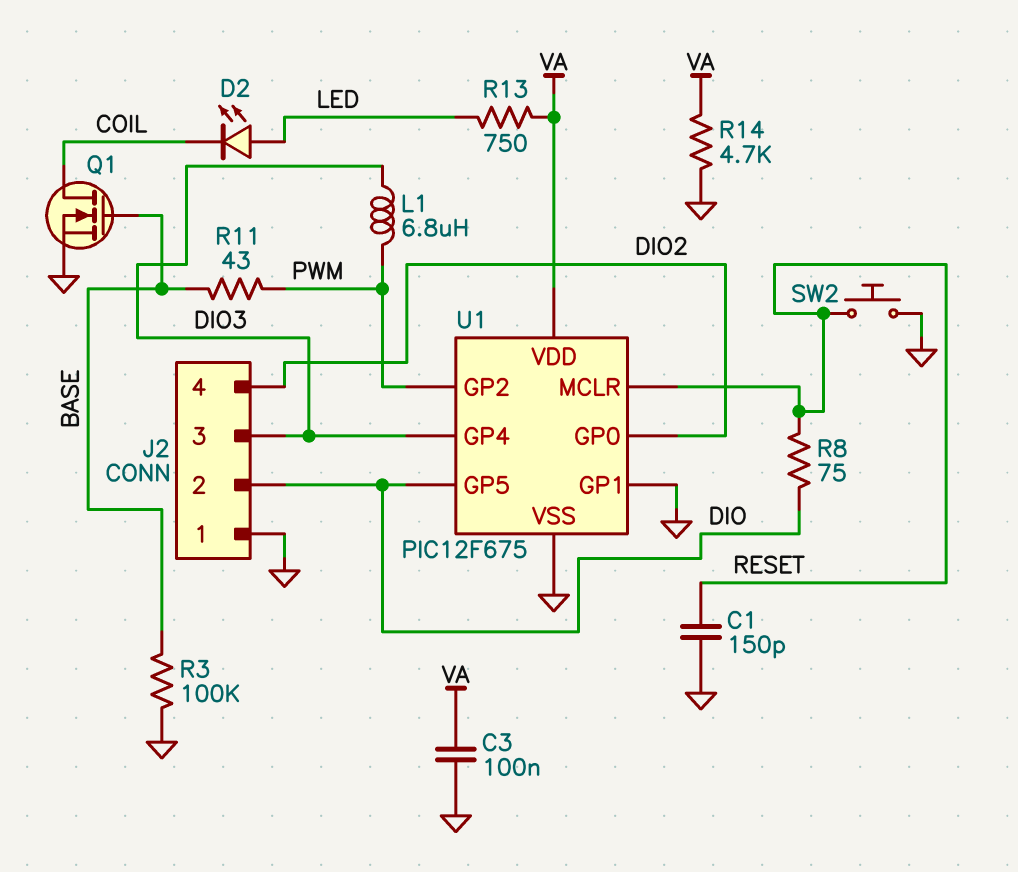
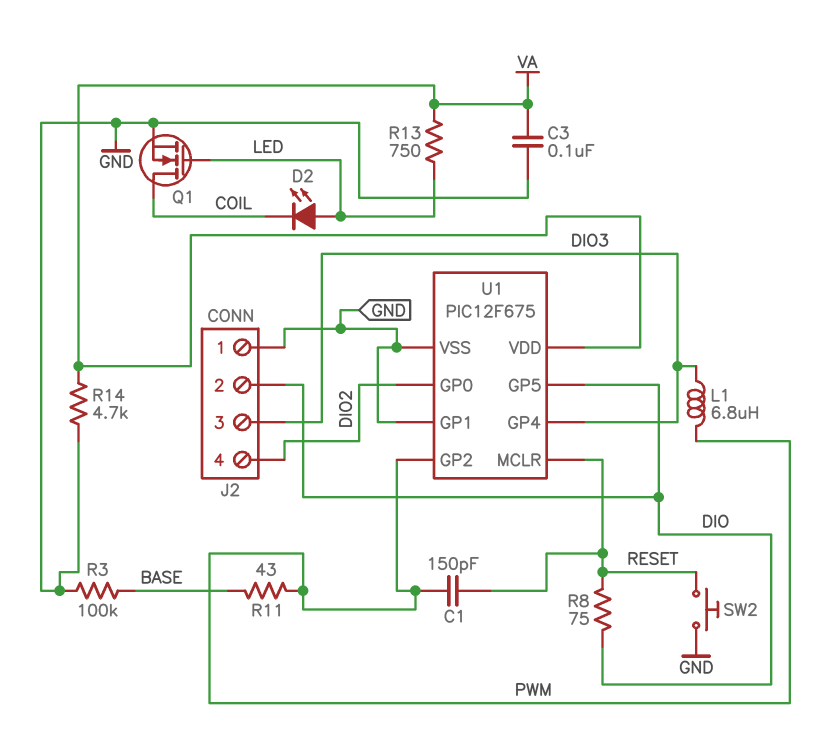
C1: 150pF (GND, RESET) -> 150pF (PWM, RESET)
Q1: NMOS (G BASE, D COIL, S GND) -> NMOS (G LED, D COIL, S GND)

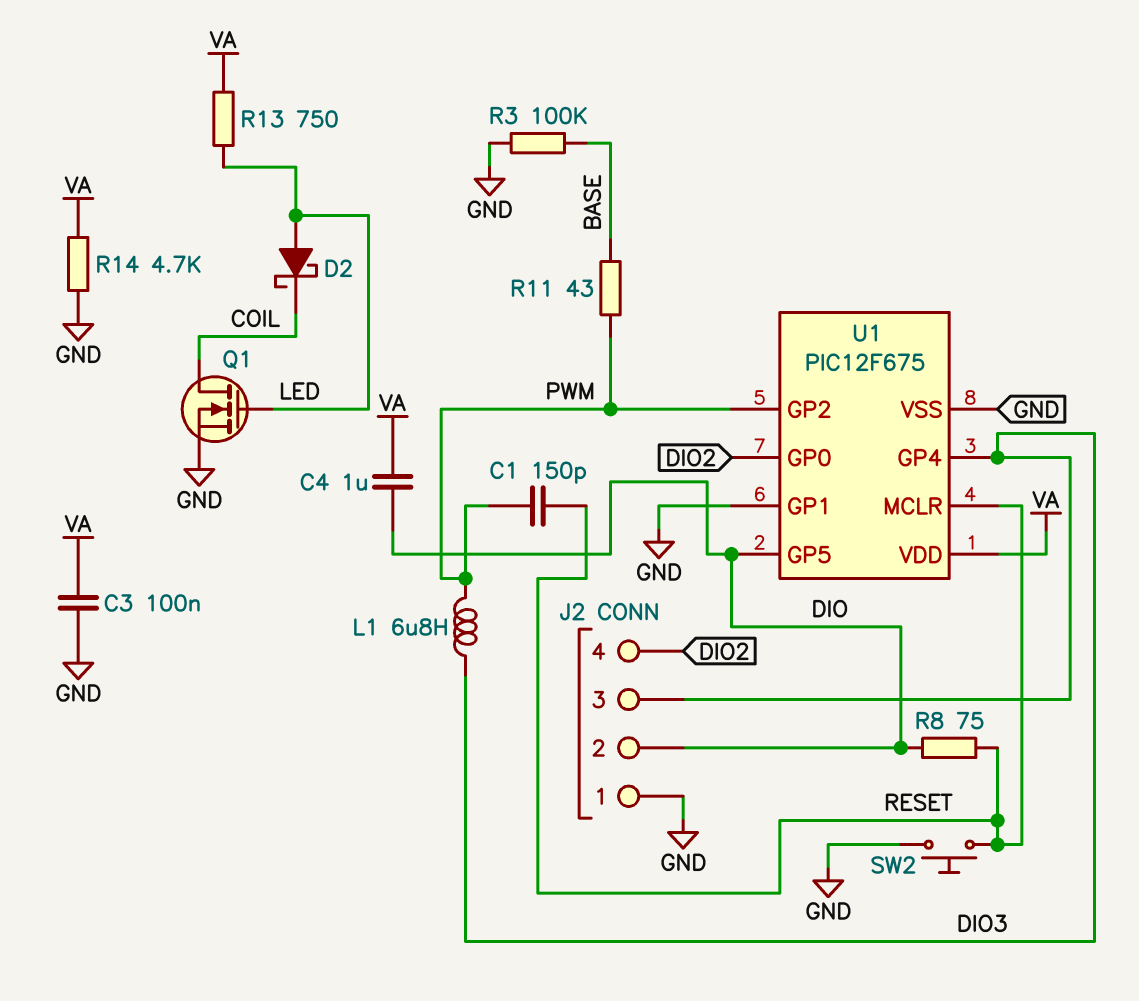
C4: none -> 1uF (DIO, VA)
D2: LED (A LED, K COIL) -> schottky (A LED, K COIL)

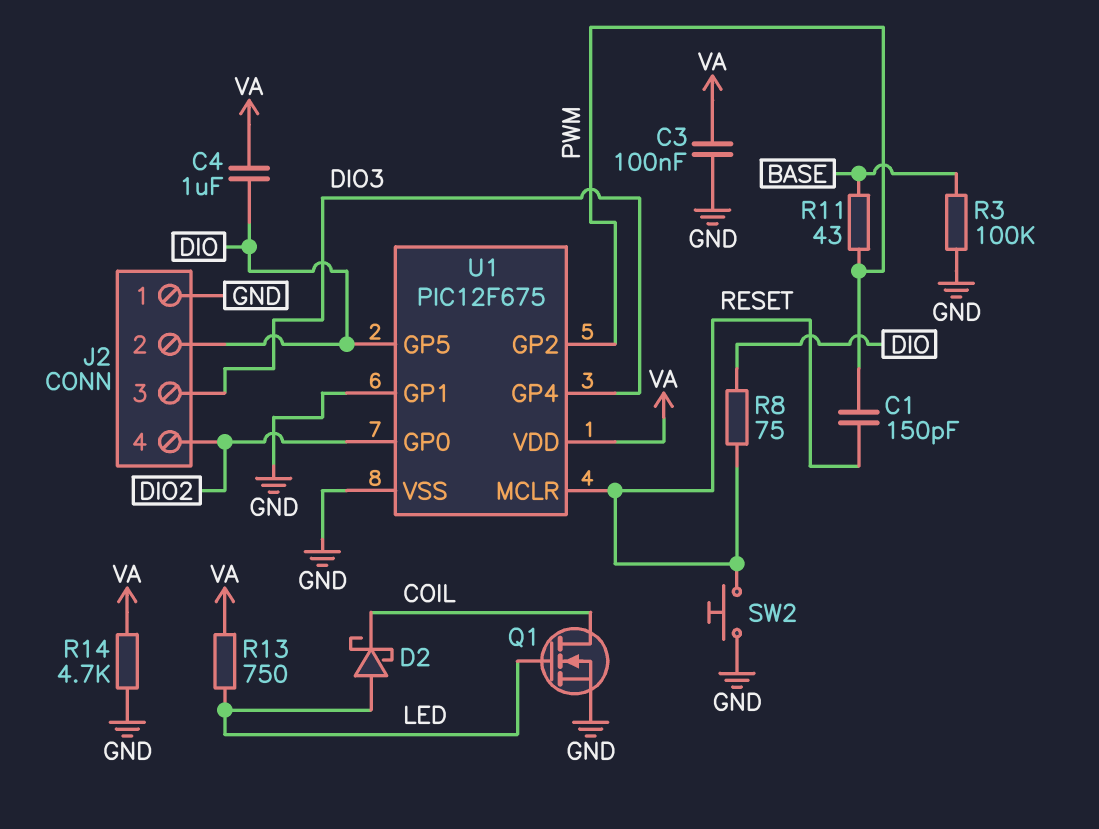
L1: 6.8uH (DIO3, PWM) -> none

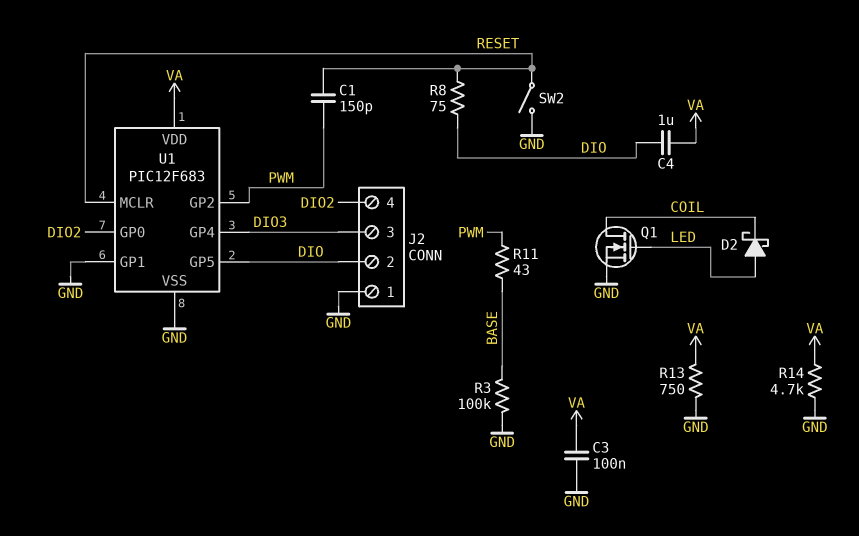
R13: 750 (LED, VA) -> 750 (GND, VA)
SW2: button (GND, RESET) -> switch (GND, RESET)
U1: PIC12F675 -> PIC12F683

